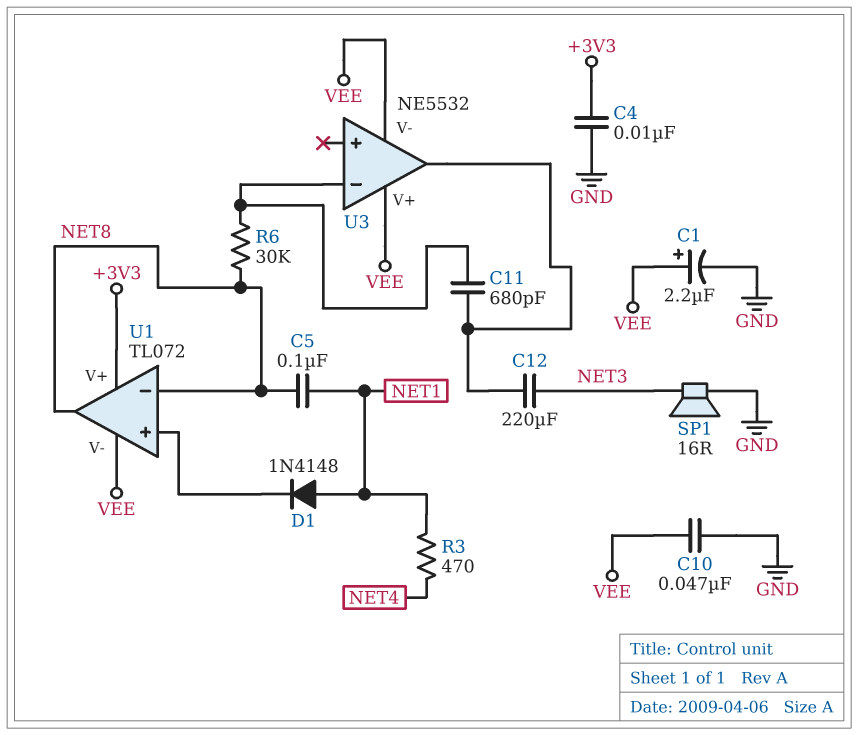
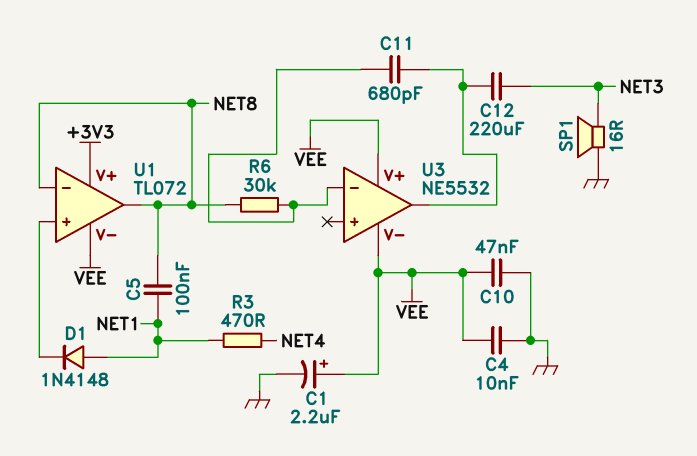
C4: 10nF (+3V3, GND) -> 10nF (GND, VEE)

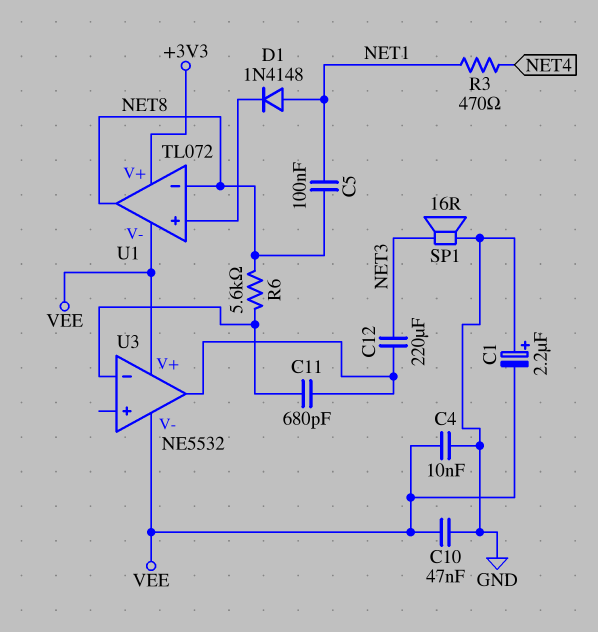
C1: 2.2uF (plus VEE, minus GND) -> 2.2uF (plus GND, minus VEE)
R6: 30k (NET8, U3/in-) -> 5.6k (NET8, U3/in-)

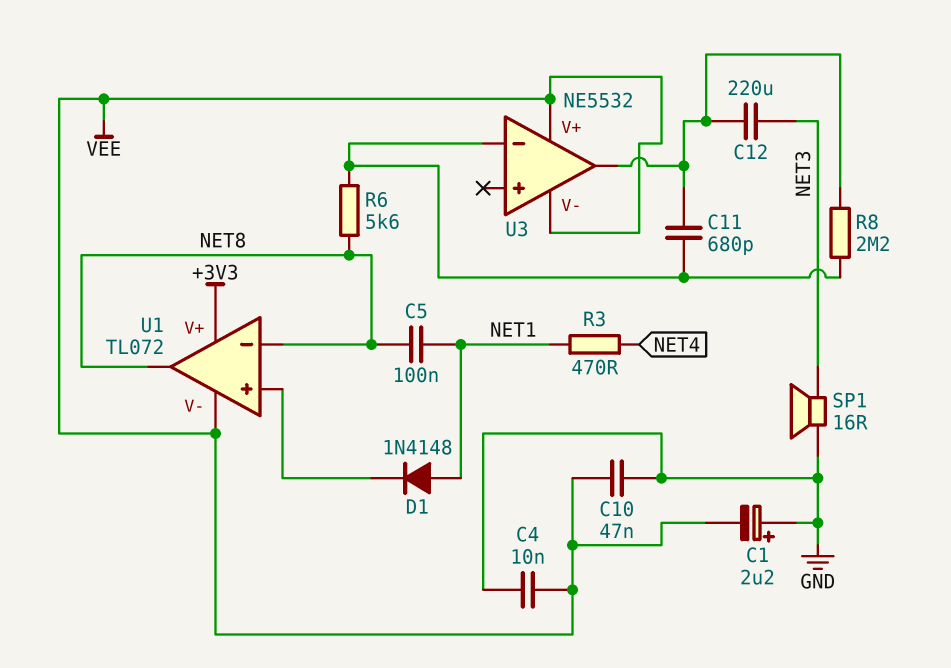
R8: none -> 2.2M (U3/in-, U3/out)

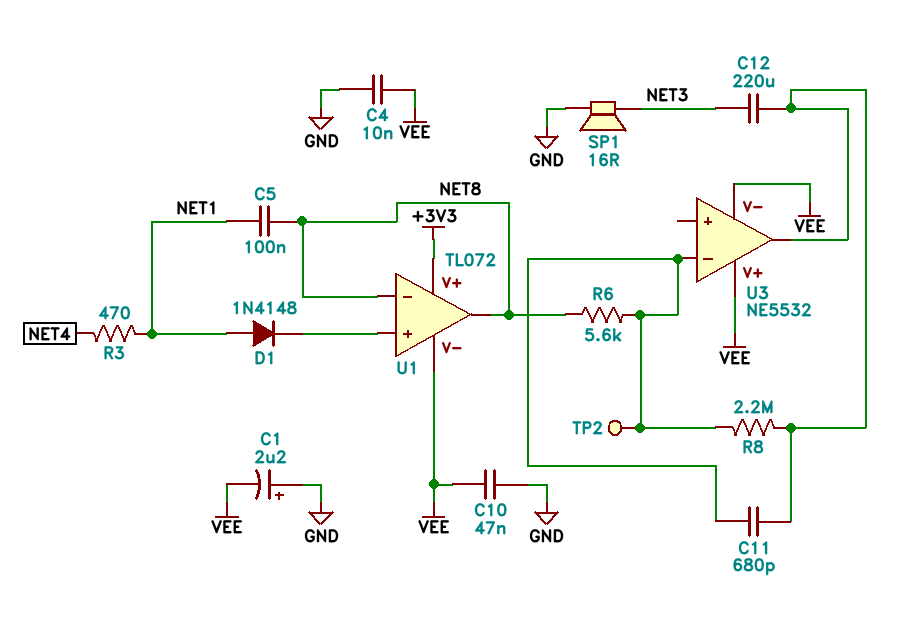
TP2: none -> test point (U3/in-)

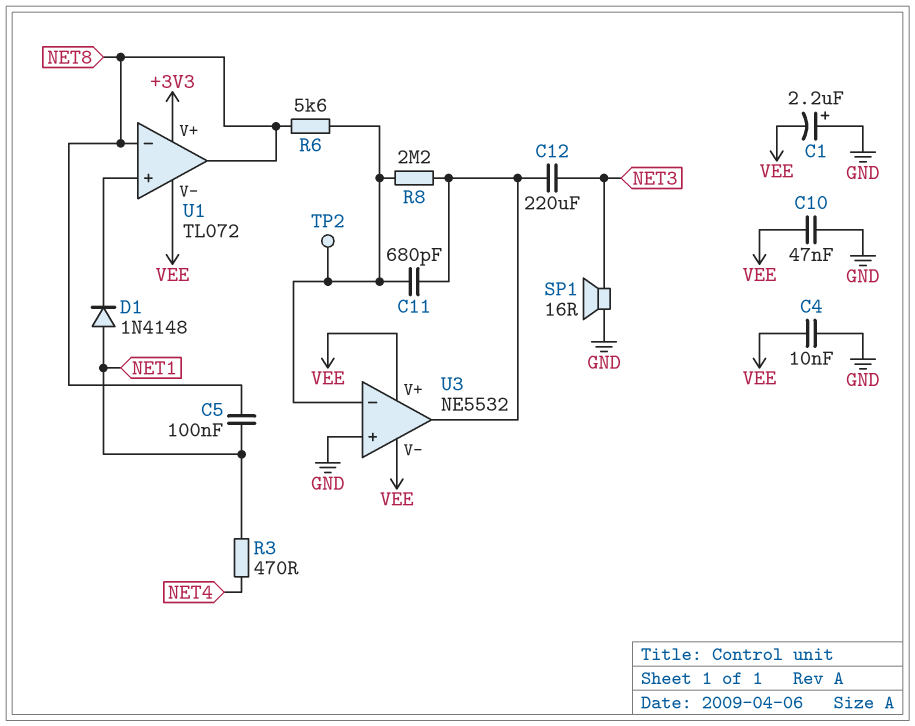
U3 pin in+: none -> GND

